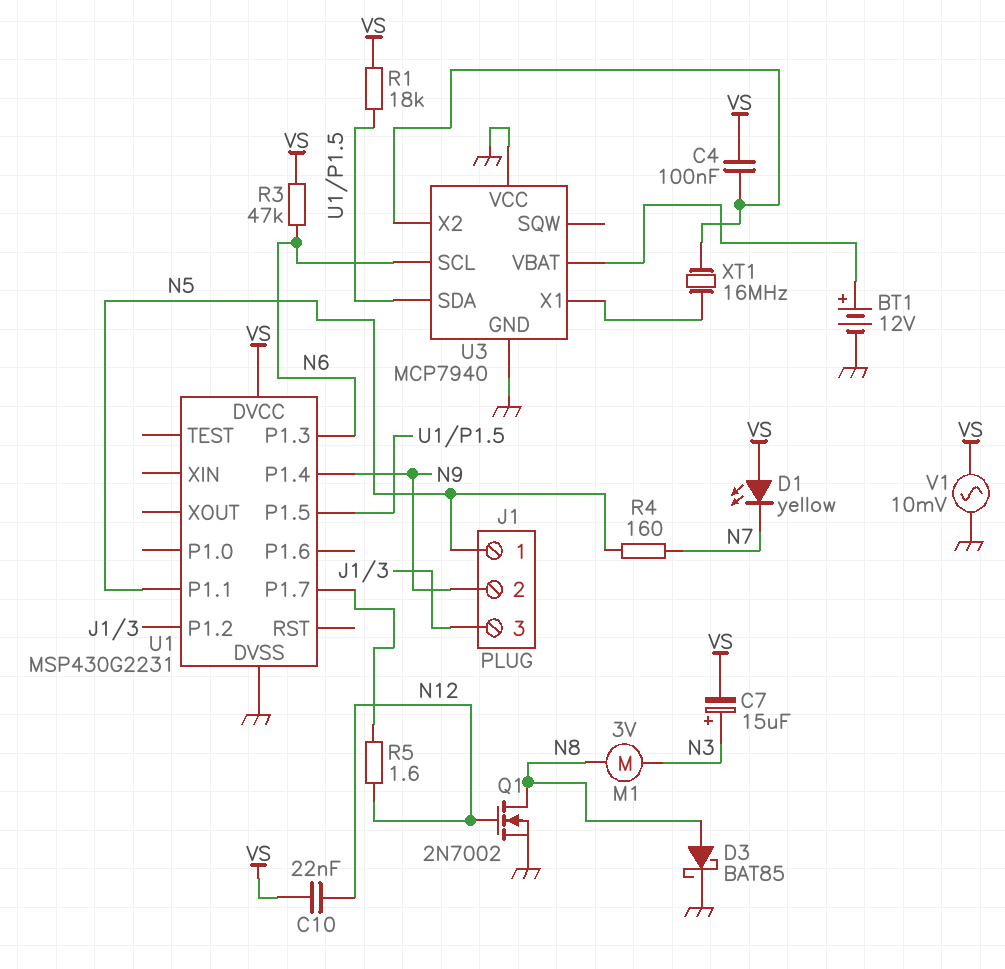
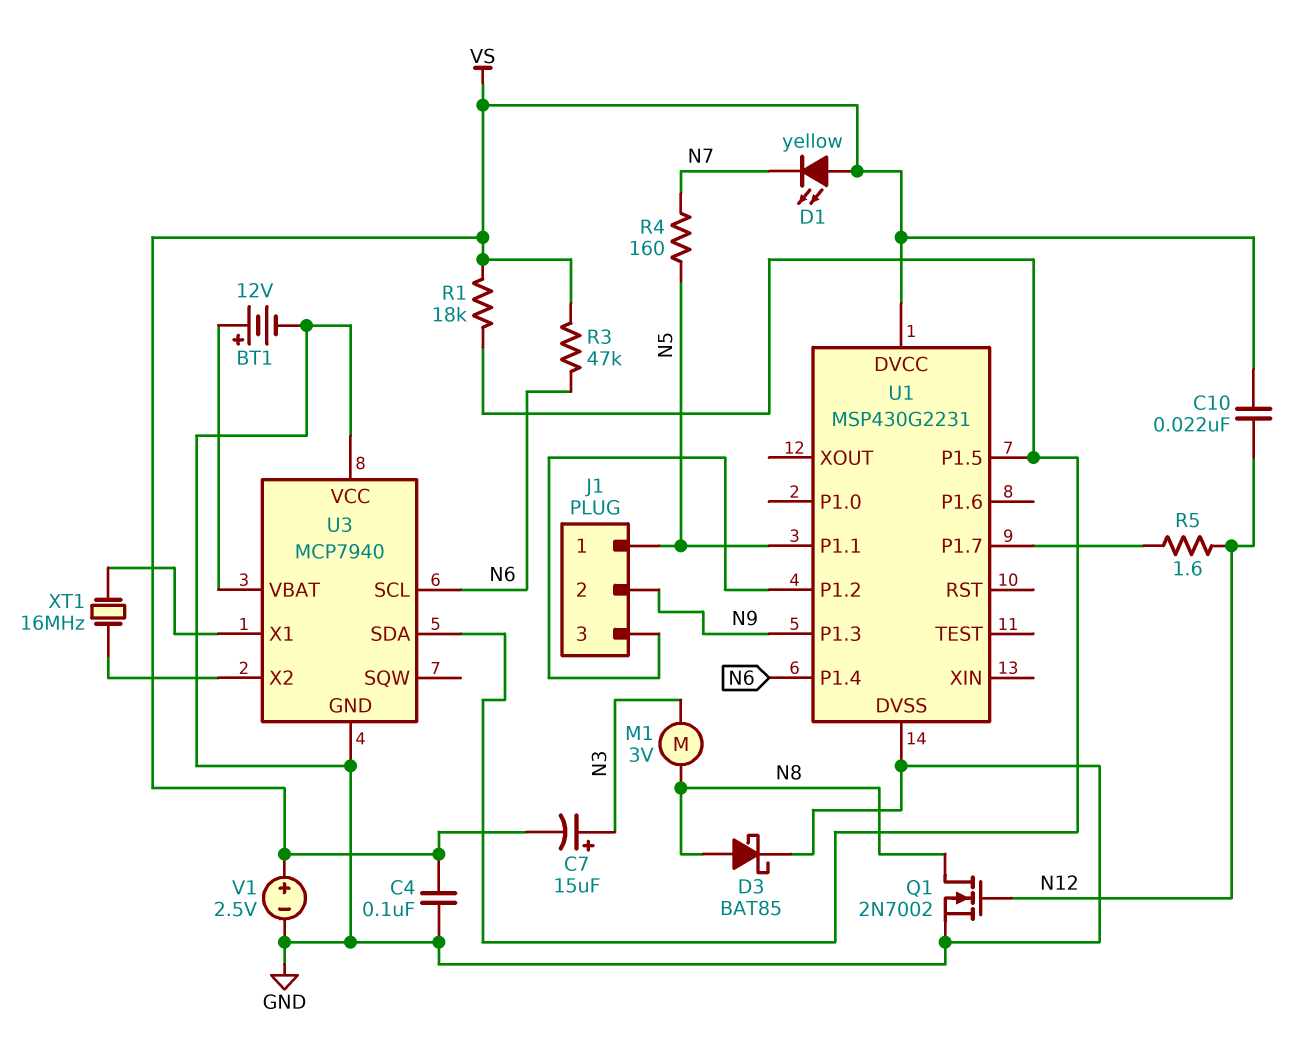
C4: 100nF (U3/X2, VS) -> 100nF (GND, VS)
U1 pin P1.3: N6 -> N9
U1 pin P1.4: N9 -> N6
V1: AC 10mV (GND, VS) -> 2.5V (plus VS, minus GND)

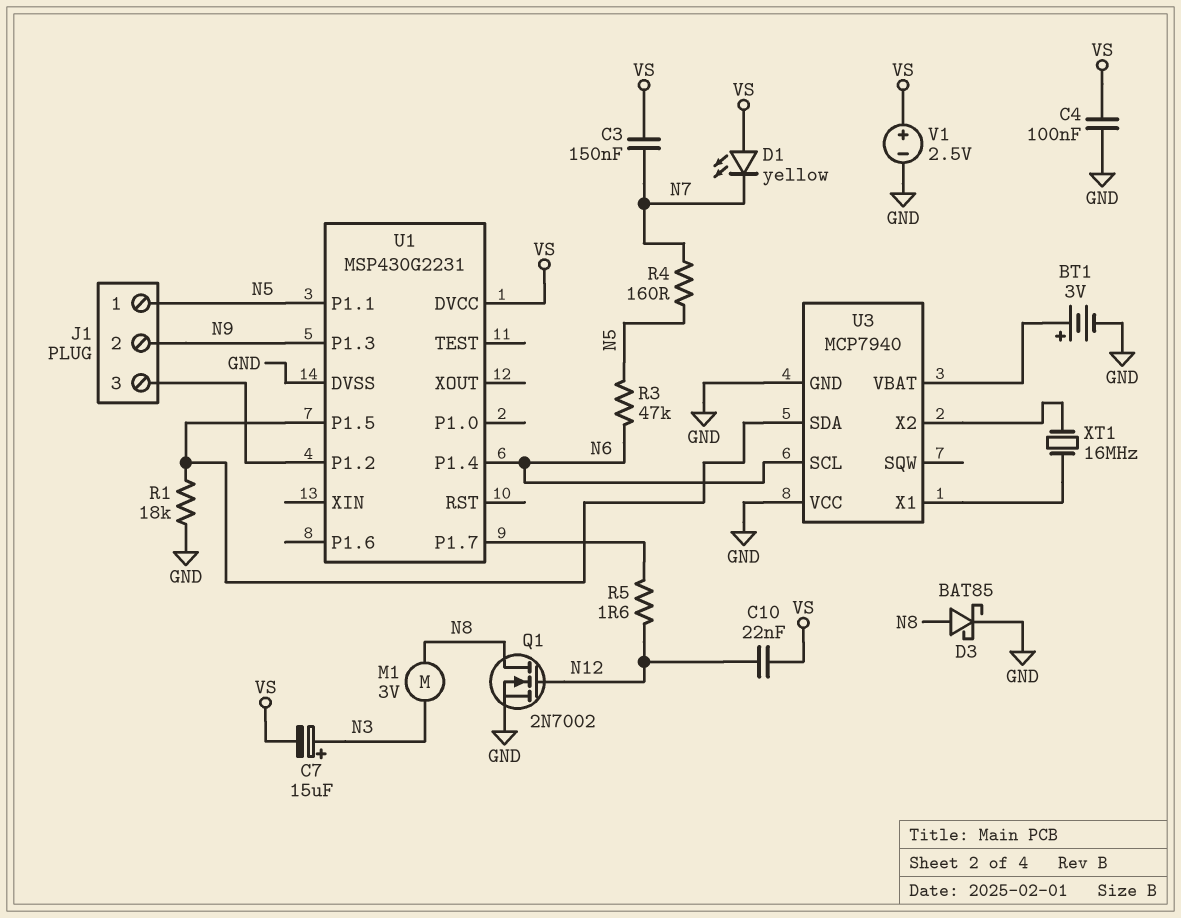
BT1: 12V (plus U3/VBAT, minus GND) -> 3V (plus U3/VBAT, minus GND)
C3: none -> 150nF (N7, VS)
R1: 18k (U1/P1.5, VS) -> 18k (GND, U1/P1.5)
R3: 47k (N6, VS) -> 47k (N5, N6)

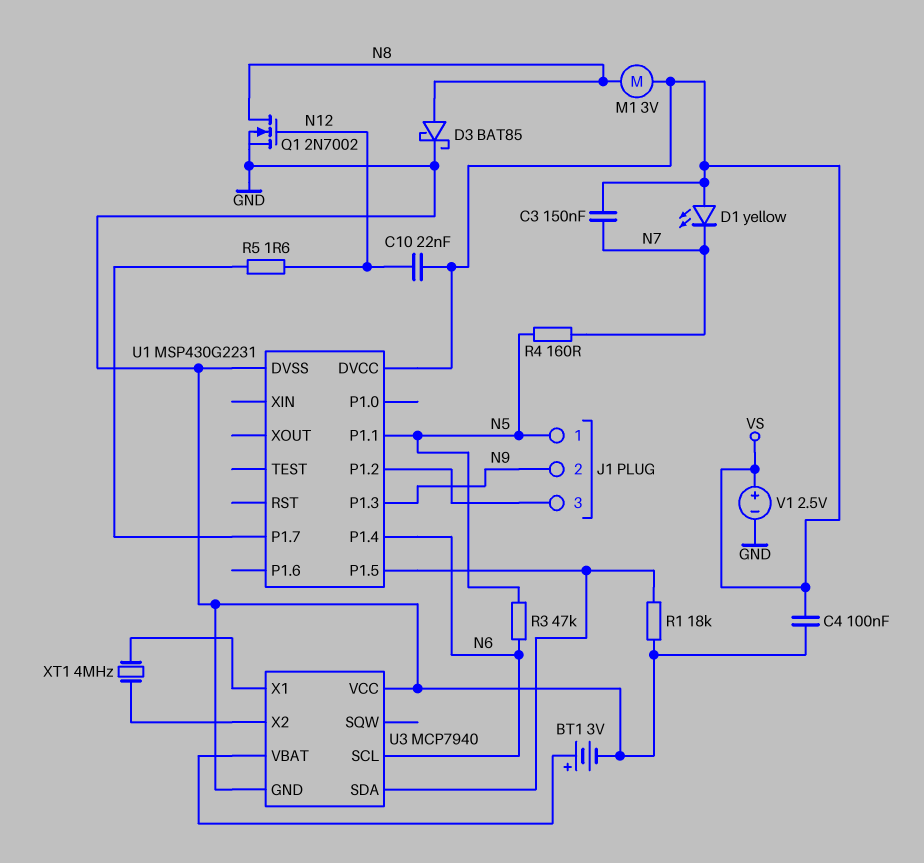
C7: 15uF (plus N3, minus VS) -> none
M1: motor 3V (N3, N8) -> motor 3V (N8, VS)
XT1: 16MHz (U3/X1, U3/X2) -> 4MHz (U3/X1, U3/X2)

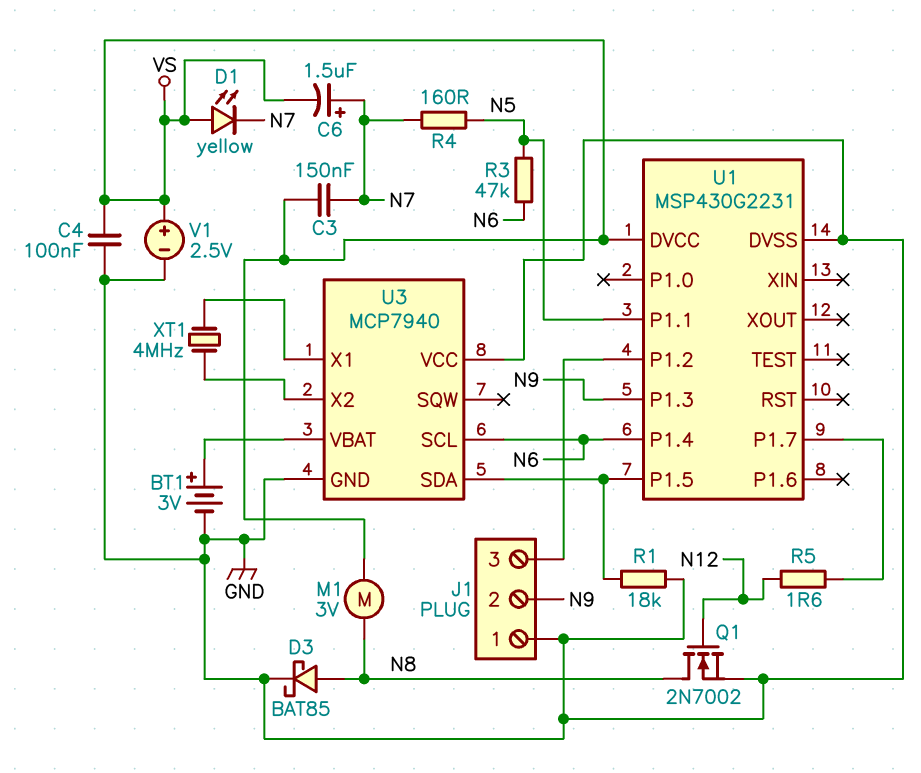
C6: none -> 1.5uF (plus N7, minus VS)
C10: 22nF (N12, VS) -> none
J1 pin 1: N5 -> GND

